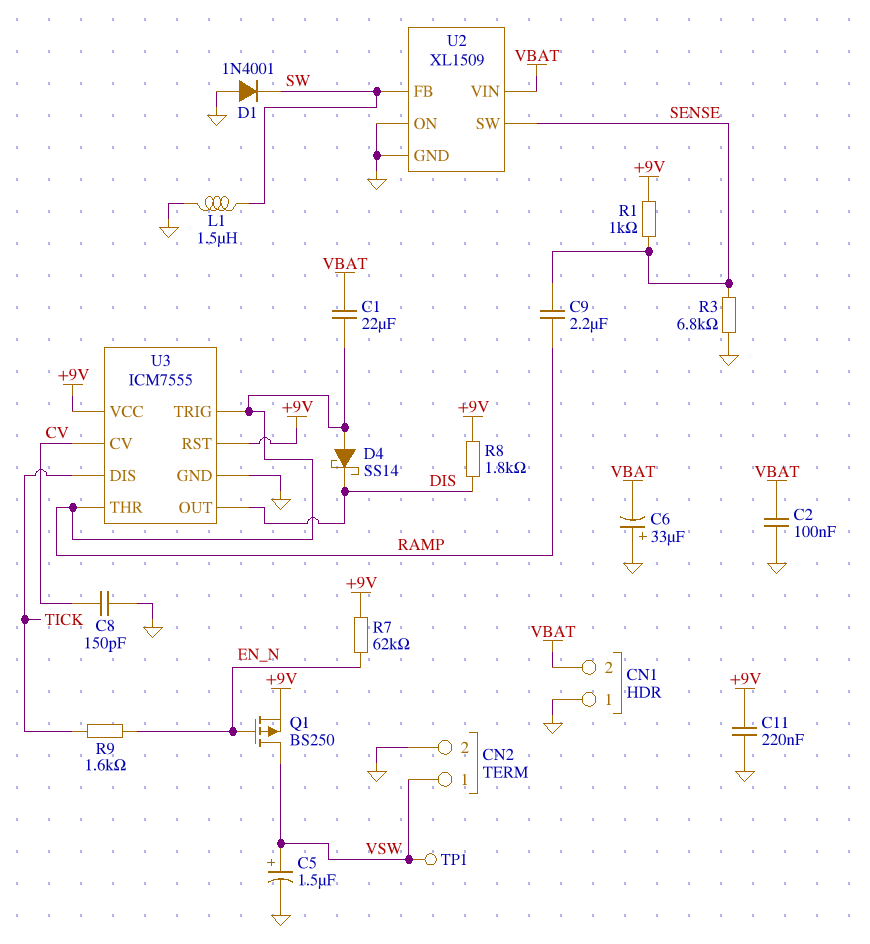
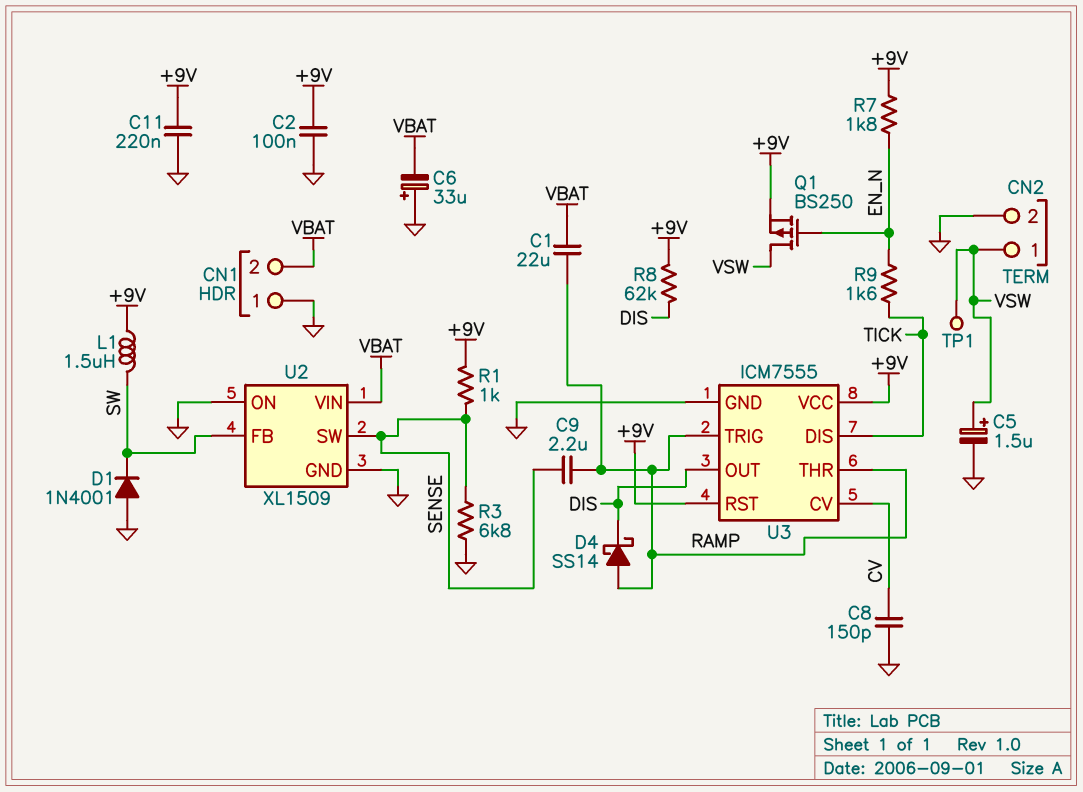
C2: 100nF (GND, VBAT) -> 100nF (+9V, GND)
L1: 1.5uH (GND, SW) -> 1.5uH (+9V, SW)
R7: 62k (+9V, EN_N) -> 1.8k (+9V, EN_N)
R8: 1.8k (+9V, DIS) -> 62k (+9V, DIS)

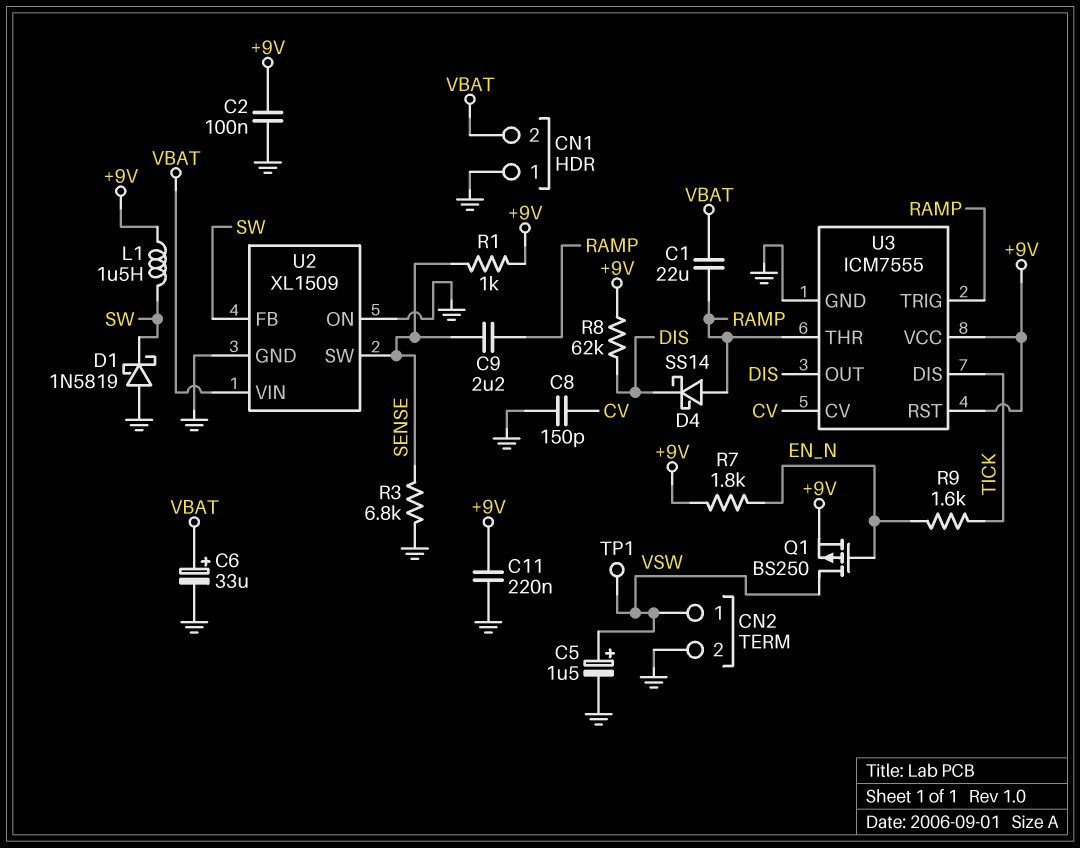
C6: 33uF (plus GND, minus VBAT) -> 33uF (plus VBAT, minus GND)
D1: diode 1N4001 (A GND, K SW) -> schottky 1N5819 (A GND, K SW)

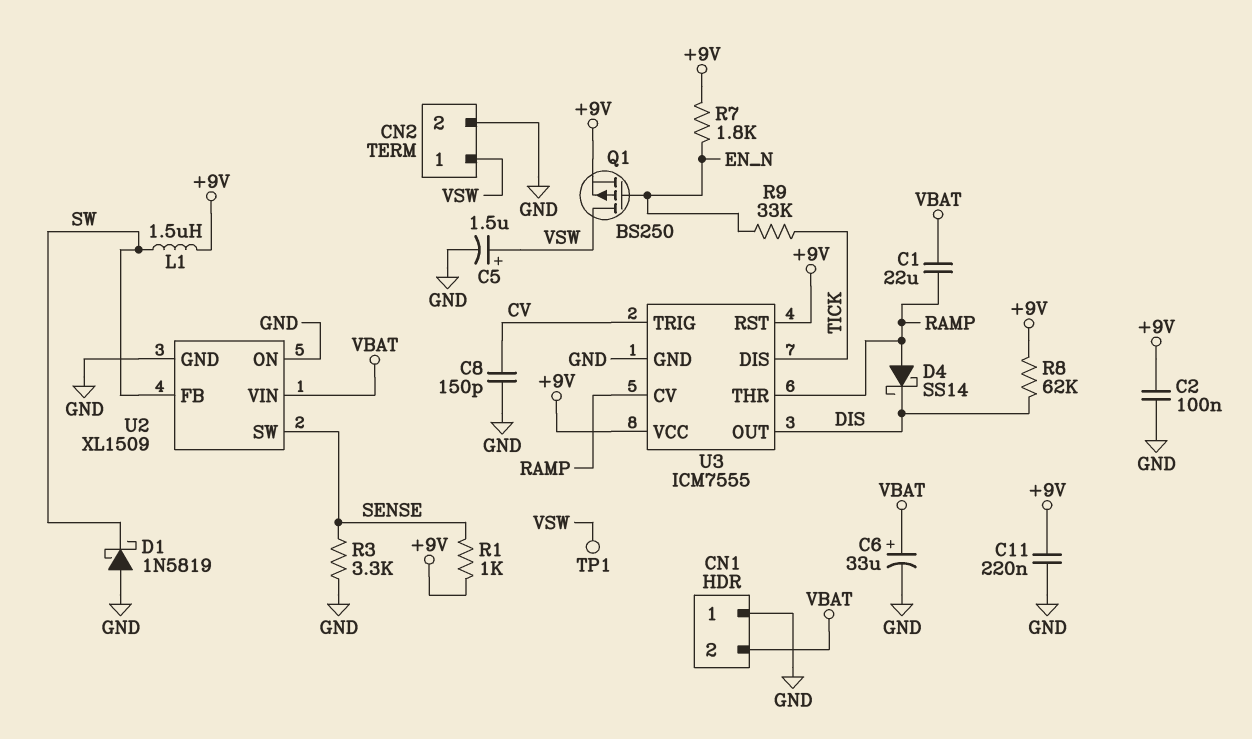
C9: 2.2uF (RAMP, SENSE) -> none
R3: 6.8k (GND, SENSE) -> 3.3k (GND, SENSE)
R9: 1.6k (EN_N, TICK) -> 33k (EN_N, TICK)
U3 pin CV: CV -> RAMP
U3 pin TRIG: RAMP -> CV

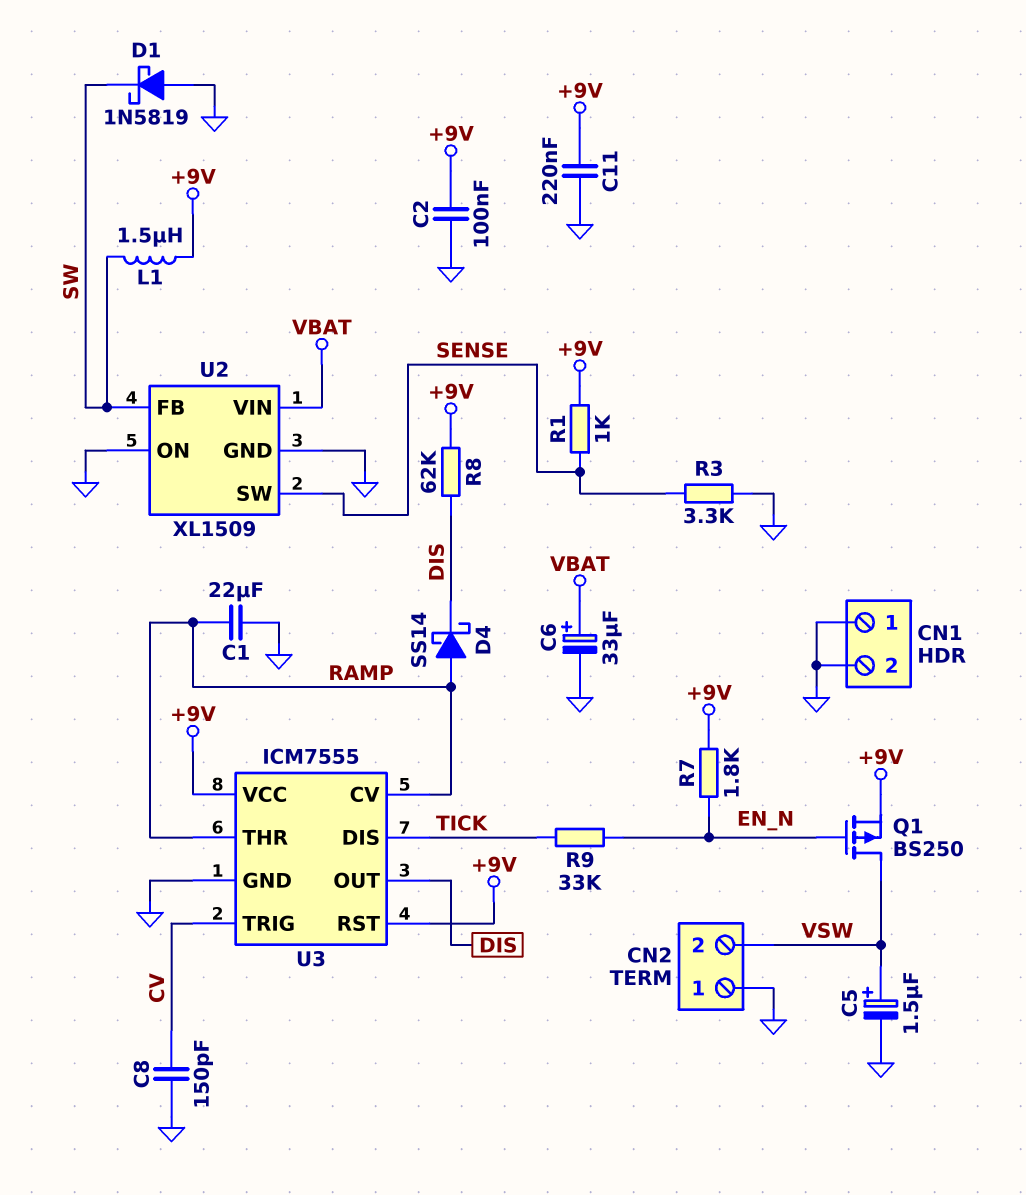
C1: 22uF (RAMP, VBAT) -> 22uF (GND, RAMP)
CN1 pin 2: VBAT -> GND
CN2 pin 1: VSW -> GND
CN2 pin 2: GND -> VSW
TP1: test point (VSW) -> none

